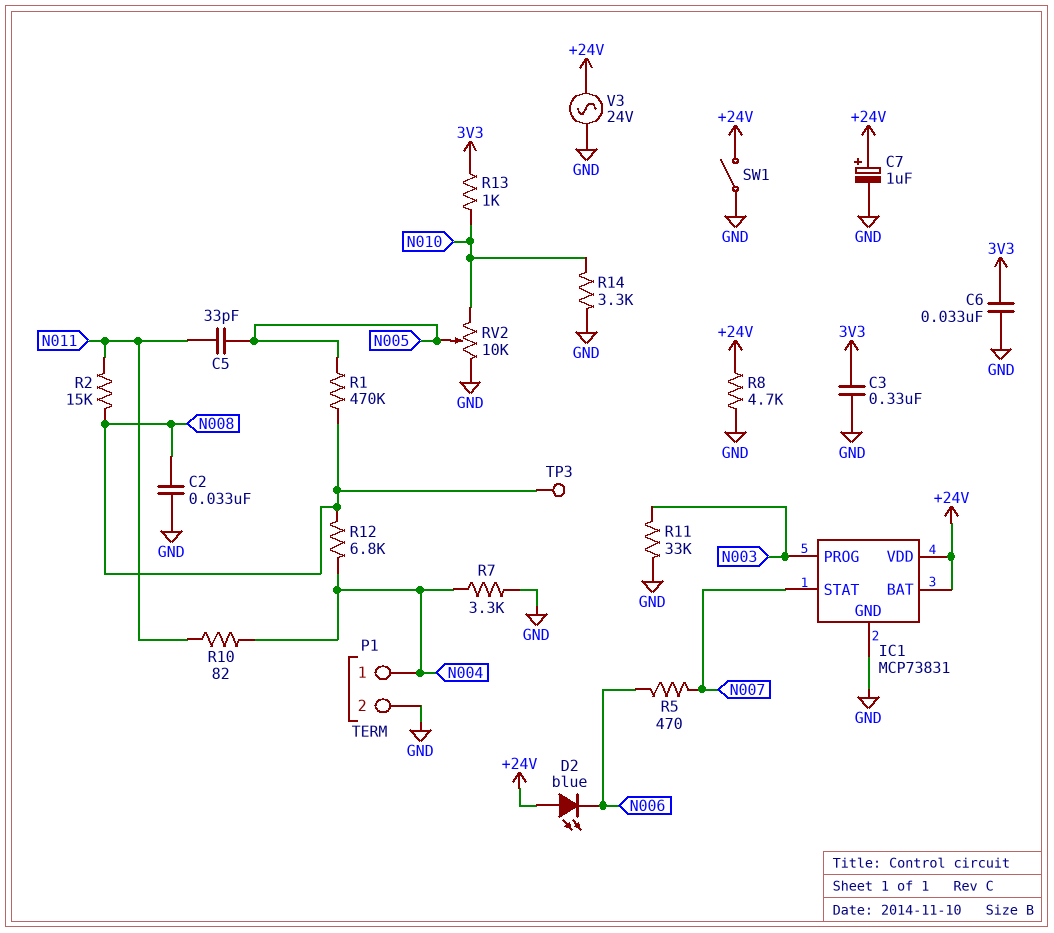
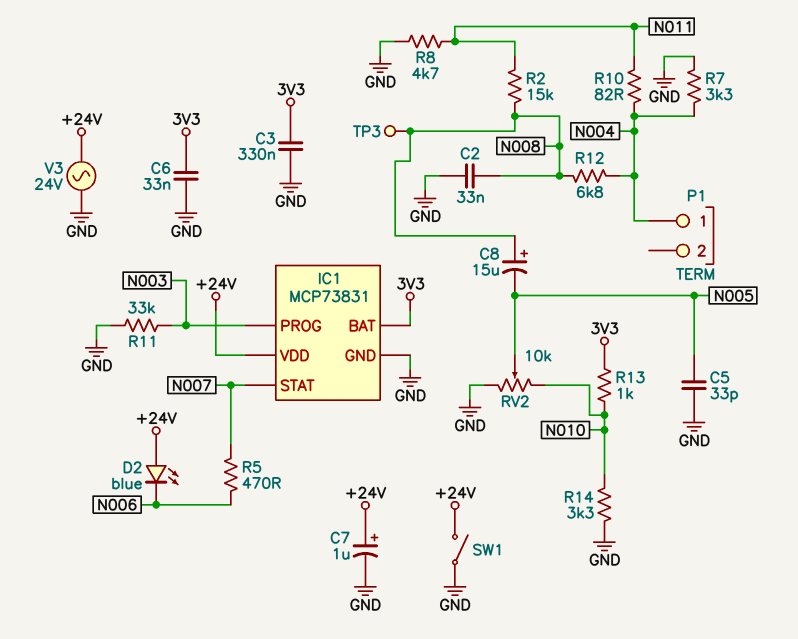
C5: 33pF (N005, N011) -> 33pF (GND, N005)
C8: none -> 15uF (plus N008, minus N005)
IC1 pin BAT: +24V -> 3V3
P1 pin 2: GND -> none
R1: 470k (N005, N008) -> none
R8: 4.7k (+24V, GND) -> 4.7k (GND, N011)

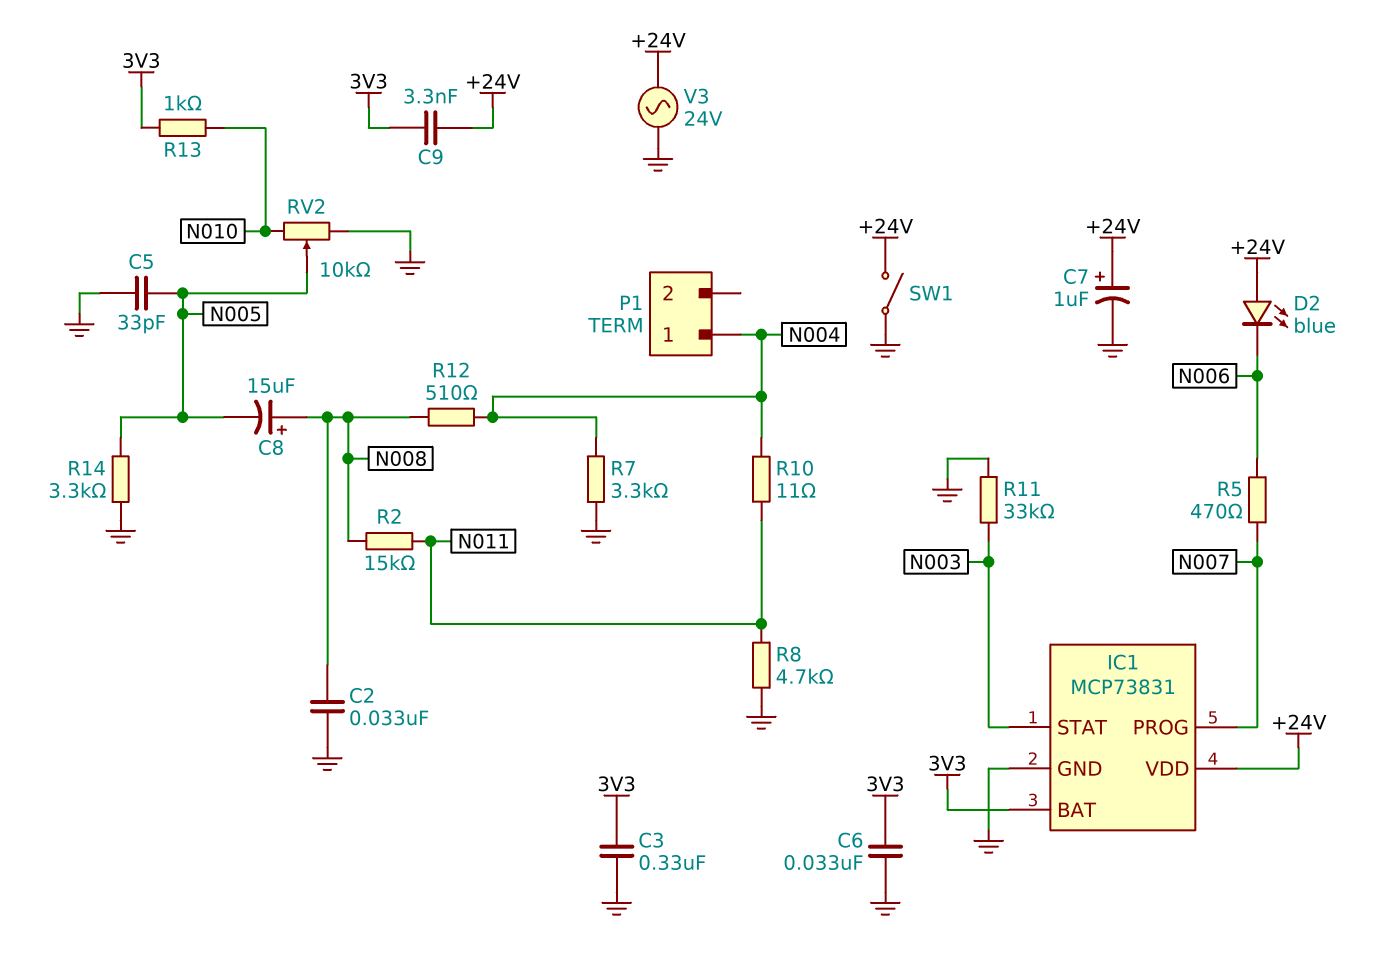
C9: none -> 3.3nF (+24V, 3V3)
IC1 pin PROG: N003 -> N007
IC1 pin STAT: N007 -> N003
R10: 82 (N004, N011) -> 11 (N004, N011)
R12: 6.8k (N004, N008) -> 510 (N004, N008)
R14: 3.3k (GND, N010) -> 3.3k (GND, N005)
TP3: test point (N008) -> none

